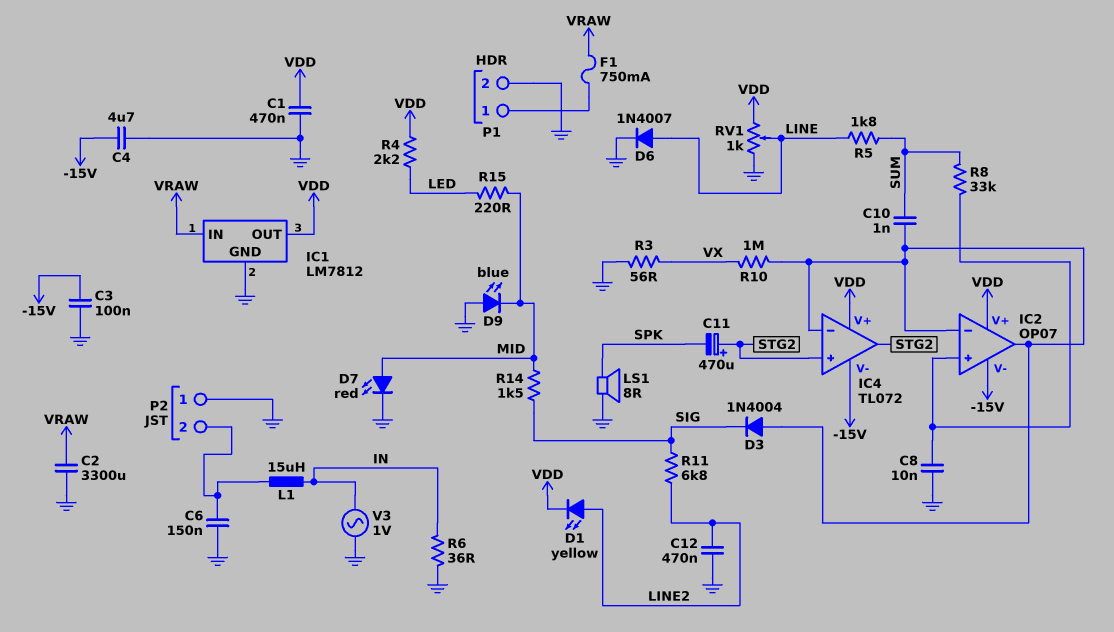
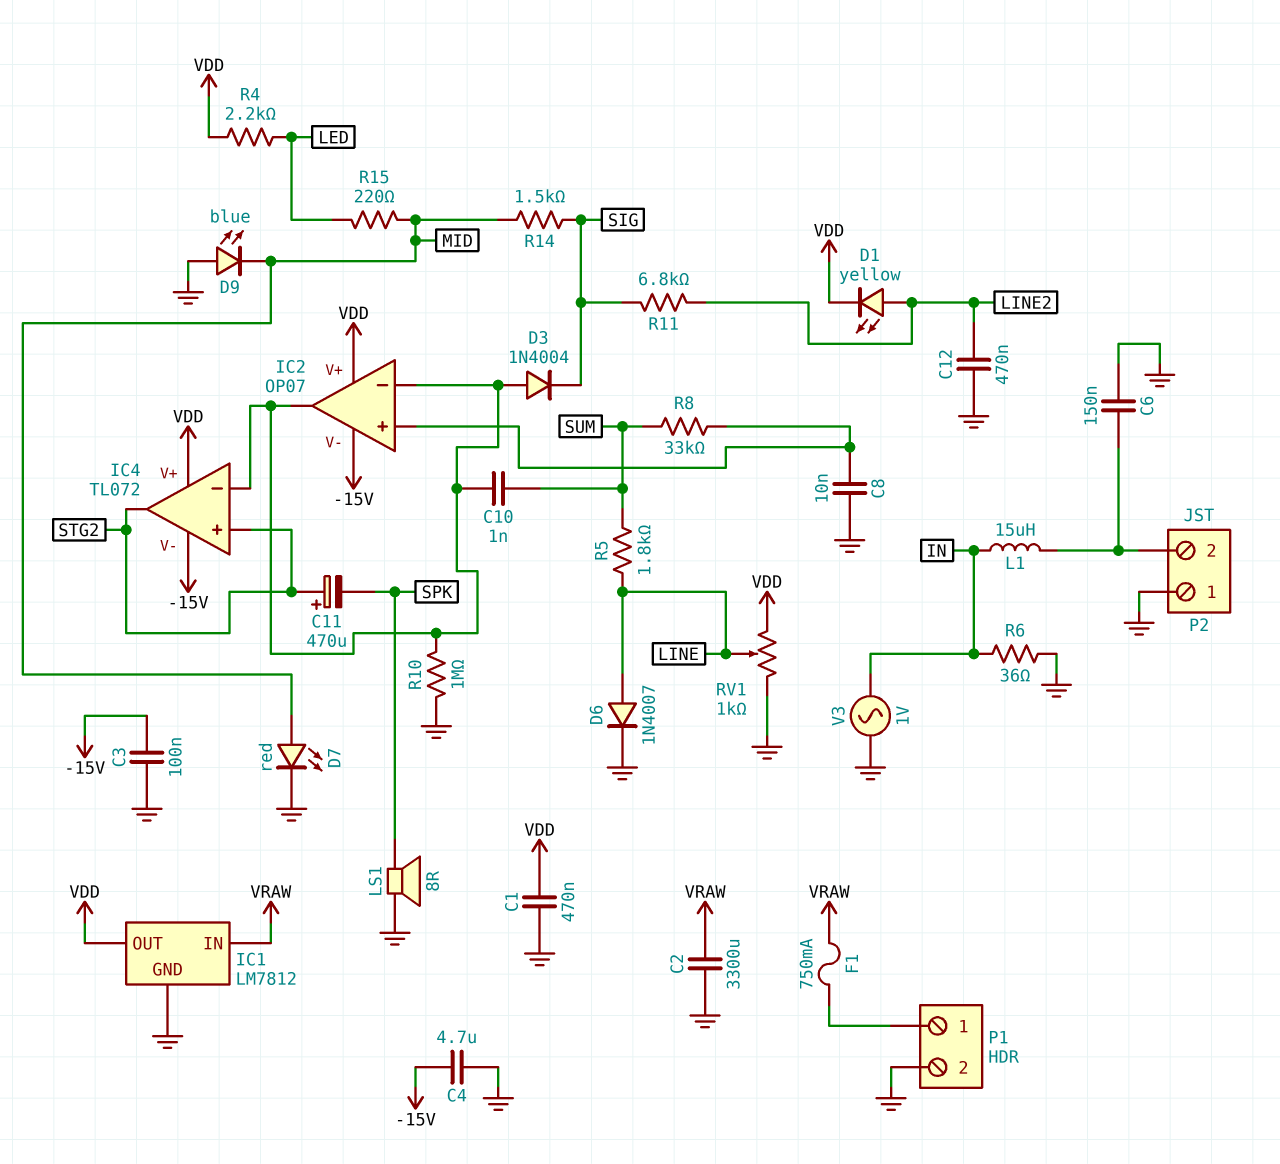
R3: 56 (GND, VX) -> none
R10: 1M (IC2/in-, VX) -> 1M (GND, IC2/in-)

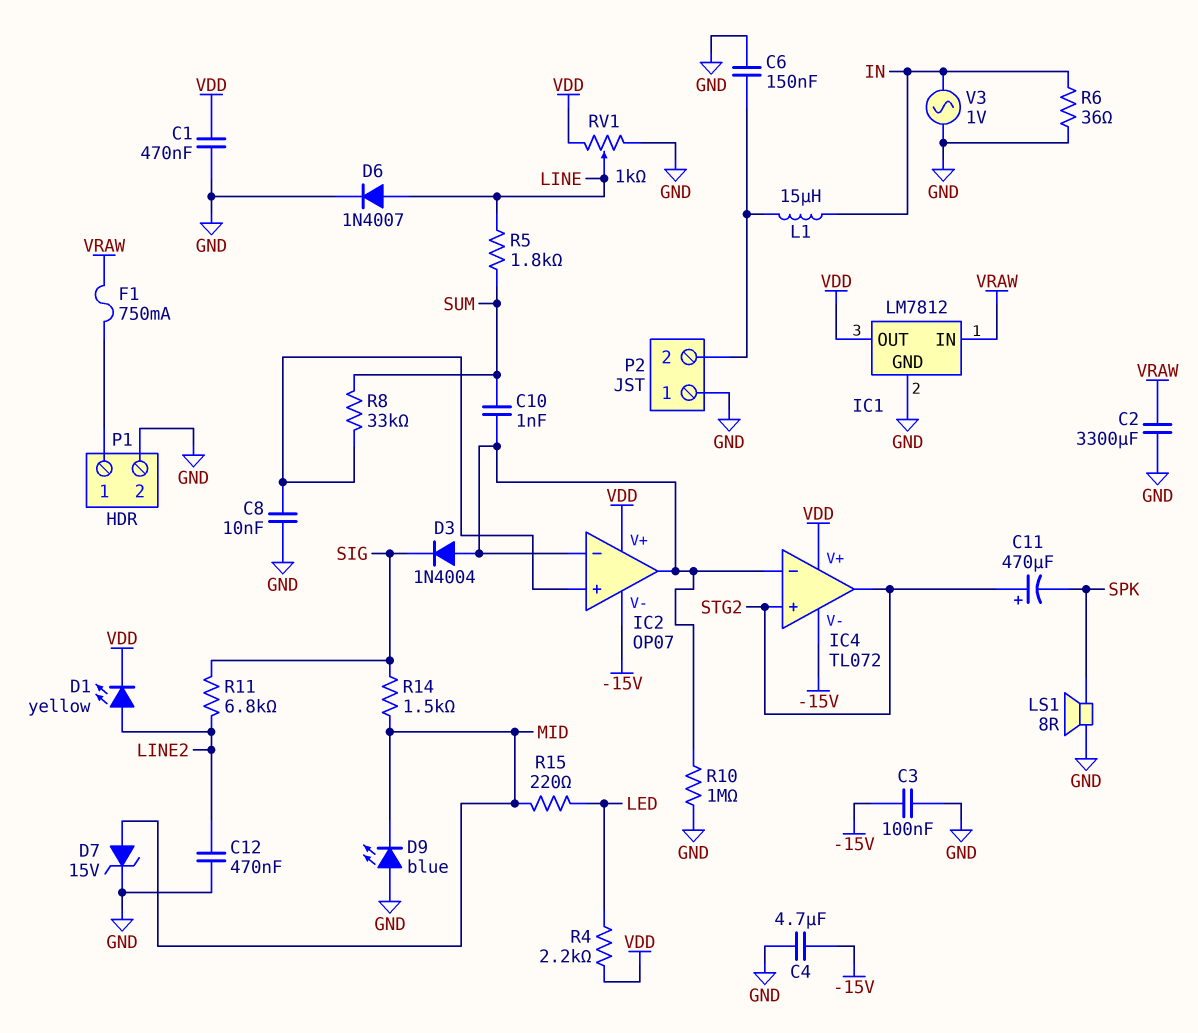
D7: LED red (A MID, K GND) -> zener 15V (A MID, K GND)

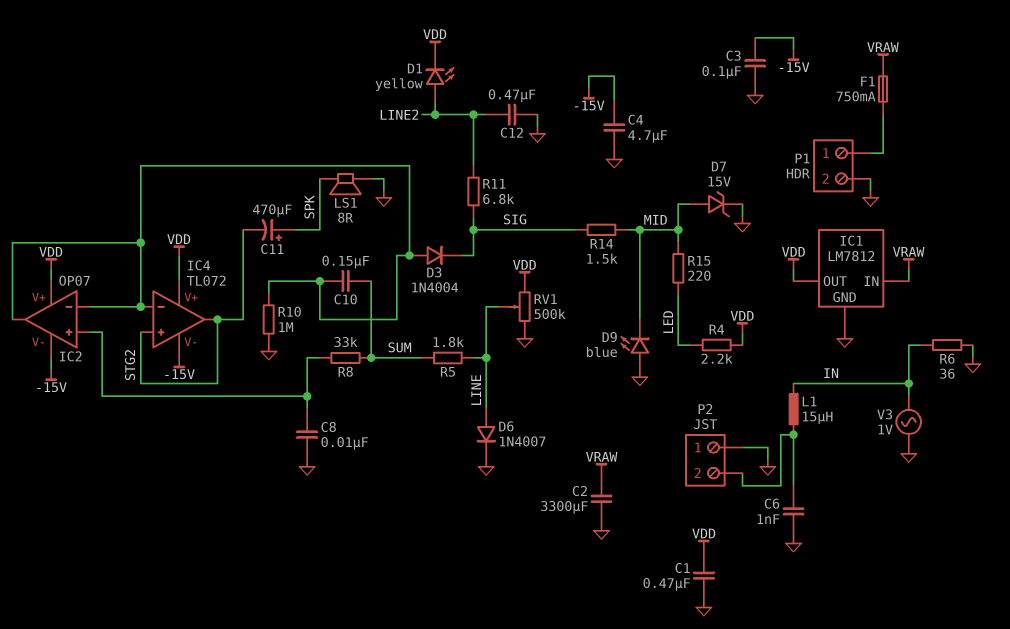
C6: 150nF (GND, P2/2) -> 1nF (GND, P2/2)
C10: 1nF (IC2/in-, SUM) -> 150nF (IC2/in-, SUM)
C11: 470uF (plus STG2, minus SPK) -> 470uF (plus SPK, minus STG2)
RV1: 1k (GND, VDD, wiper LINE) -> 500k (GND, VDD, wiper LINE)

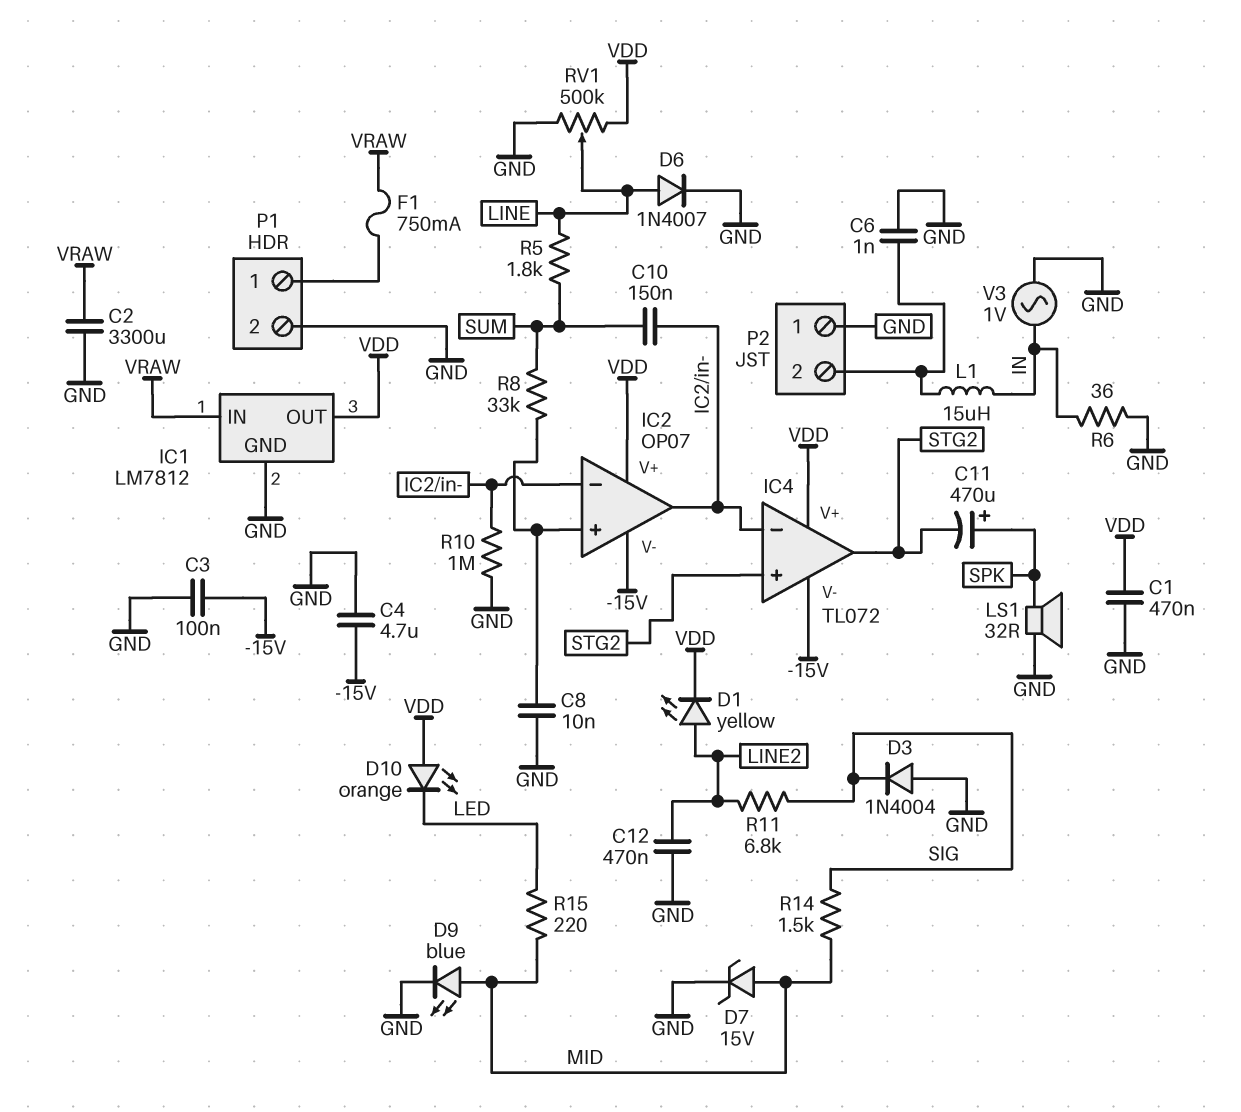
D3: diode 1N4004 (A IC2/in-, K SIG) -> diode 1N4004 (A GND, K SIG)
D9: LED blue (A GND, K MID) -> LED blue (A MID, K GND)
D10: none -> LED orange (A VDD, K LED)
LS1: speaker 8R (GND, SPK) -> speaker 32R (GND, SPK)
R4: 2.2k (LED, VDD) -> none

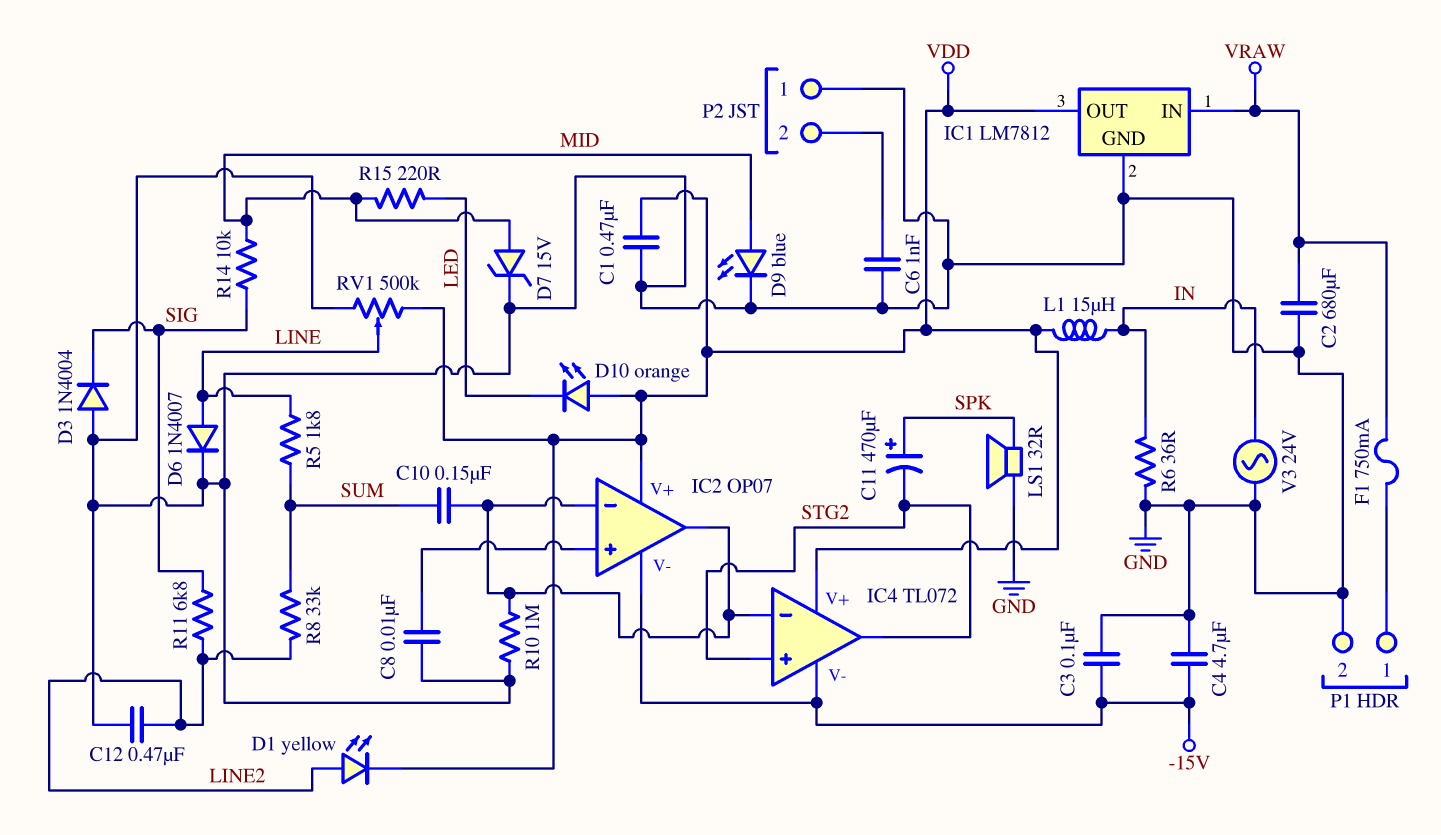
C2: 3300uF (GND, VRAW) -> 680uF (GND, VRAW)
L1: 15uH (IN, P2/2) -> 15uH (IN, VDD)
R8: 33k (IC2/in+, SUM) -> 33k (LINE2, SUM)
R14: 1.5k (MID, SIG) -> 10k (MID, SIG)
V3: AC 1V (GND, IN) -> AC 24V (GND, IN)

